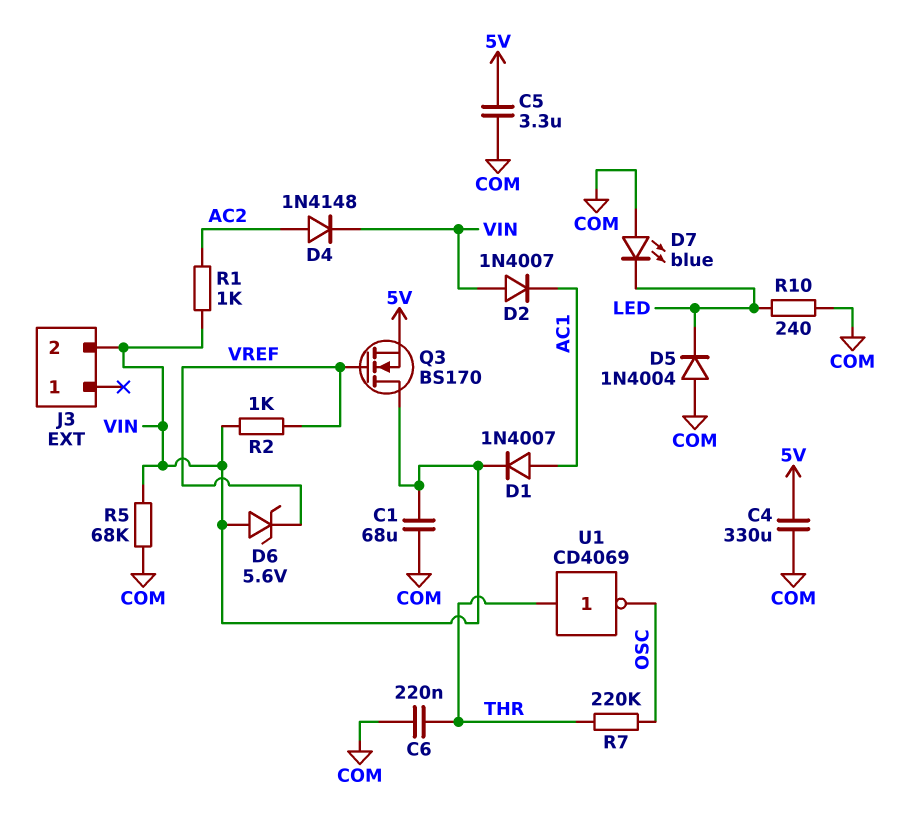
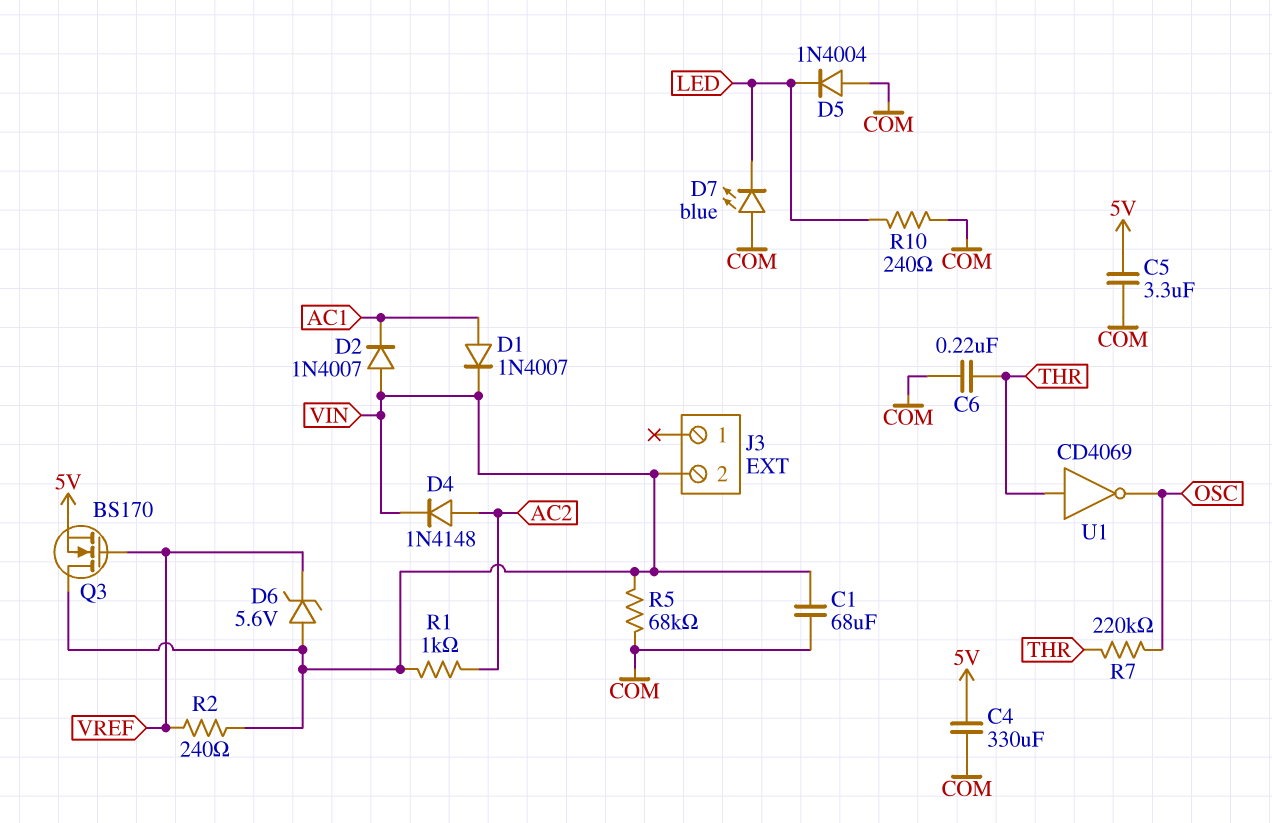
R2: 1k (VIN, VREF) -> 240 (VIN, VREF)

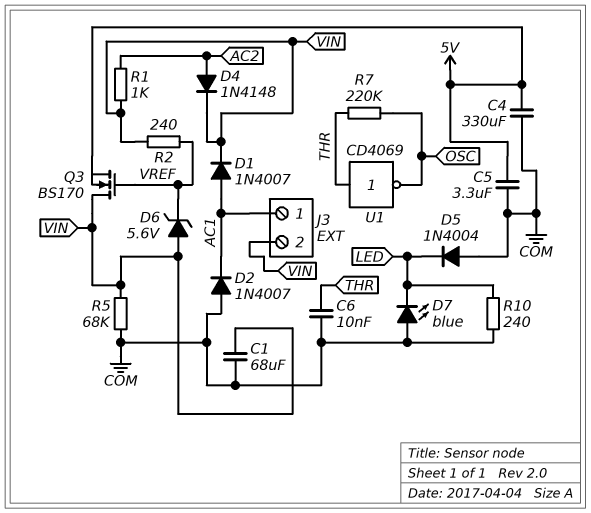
C6: 220nF (COM, THR) -> 10nF (COM, THR)
D2: diode 1N4007 (A VIN, K AC1) -> diode 1N4007 (A COM, K AC1)
J3 pin 1: none -> AC1

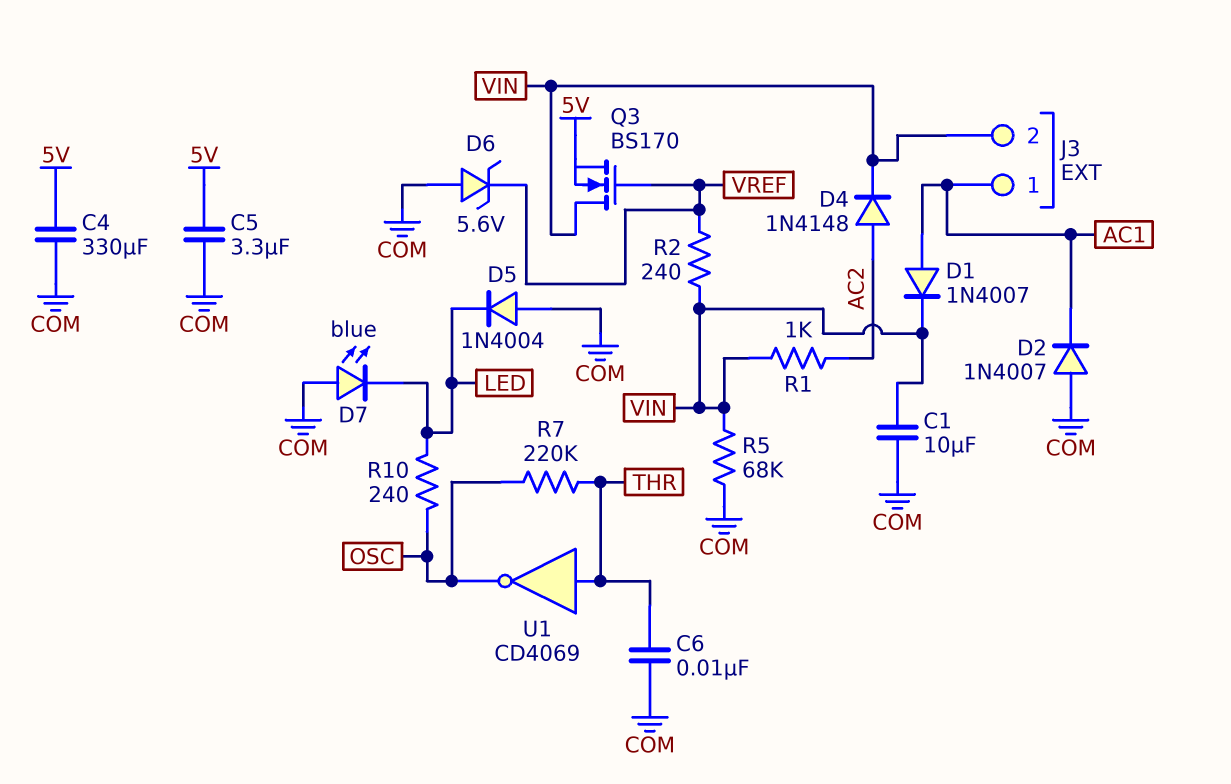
C1: 68uF (COM, VIN) -> 10uF (COM, VIN)
D6: zener 5.6V (A VIN, K VREF) -> zener 5.6V (A COM, K VREF)
R10: 240 (COM, LED) -> 240 (LED, OSC)

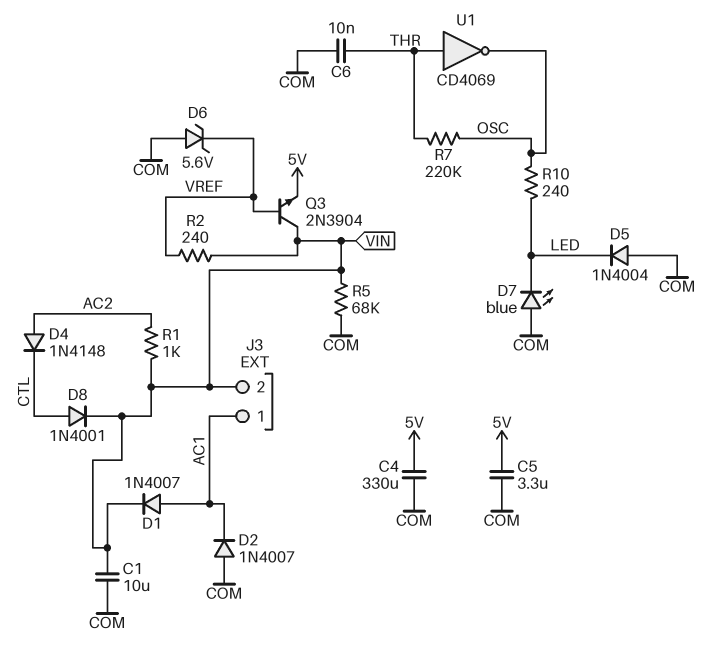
D4: diode 1N4148 (A AC2, K VIN) -> diode 1N4148 (A AC2, K CTL)
D8: none -> diode 1N4001 (A CTL, K VIN)
Q3: NMOS BS170 (G VREF, D VIN, S 5V) -> NPN 2N3904 (B VREF, C VIN, E 5V)

